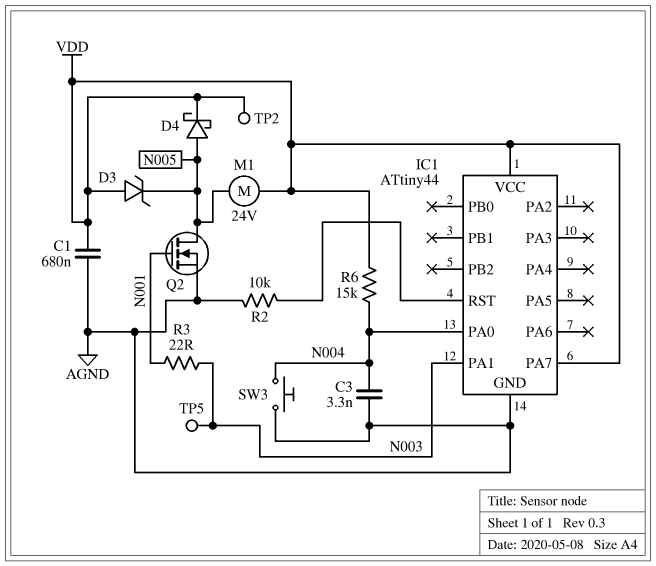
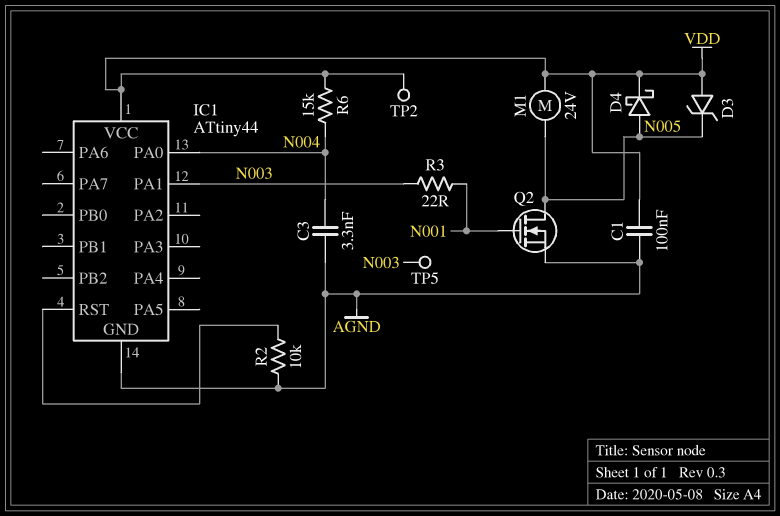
C1: 680nF (AGND, VDD) -> 100nF (AGND, VDD)
IC1 pin PA7: VDD -> none
SW3: button (AGND, N004) -> none

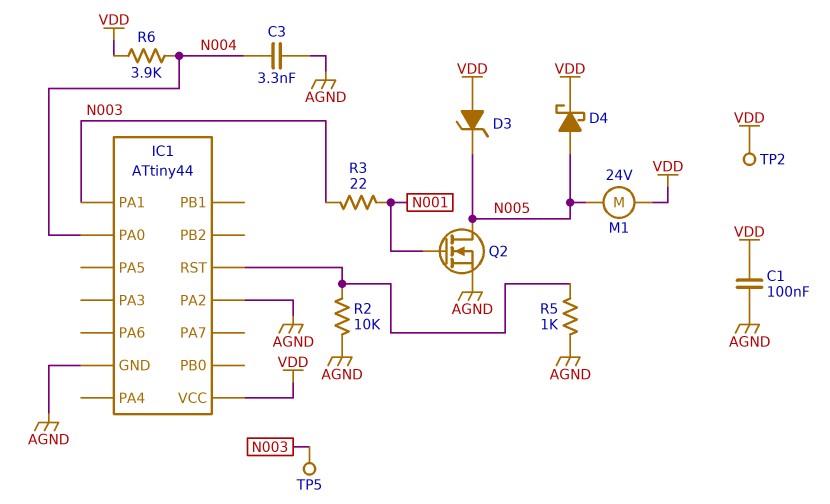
IC1 pin PA2: none -> AGND
R5: none -> 1k (AGND, IC1/RST)
R6: 15k (N004, VDD) -> 3.9k (N004, VDD)

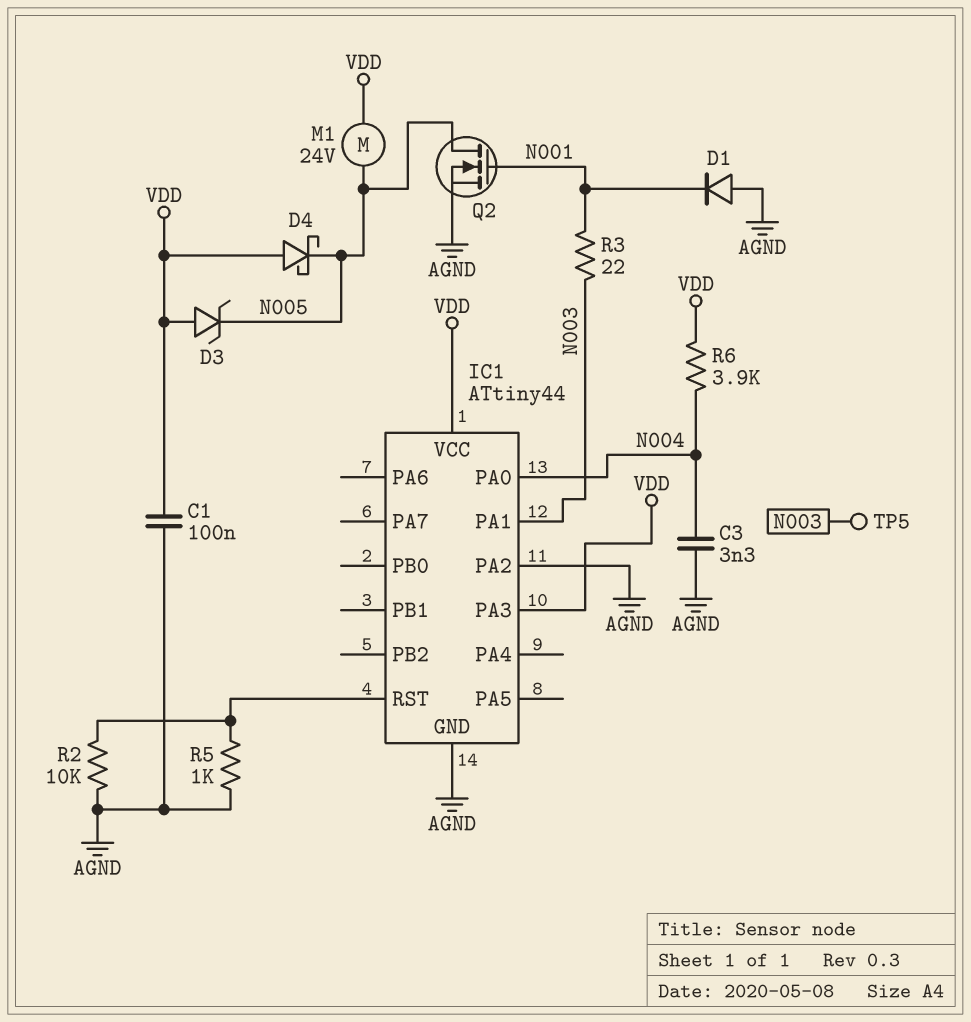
D1: none -> diode (A AGND, K N001)
D4: schottky (A N005, K VDD) -> schottky (A VDD, K N005)
IC1 pin PA3: none -> VDD
TP2: test point (VDD) -> none

